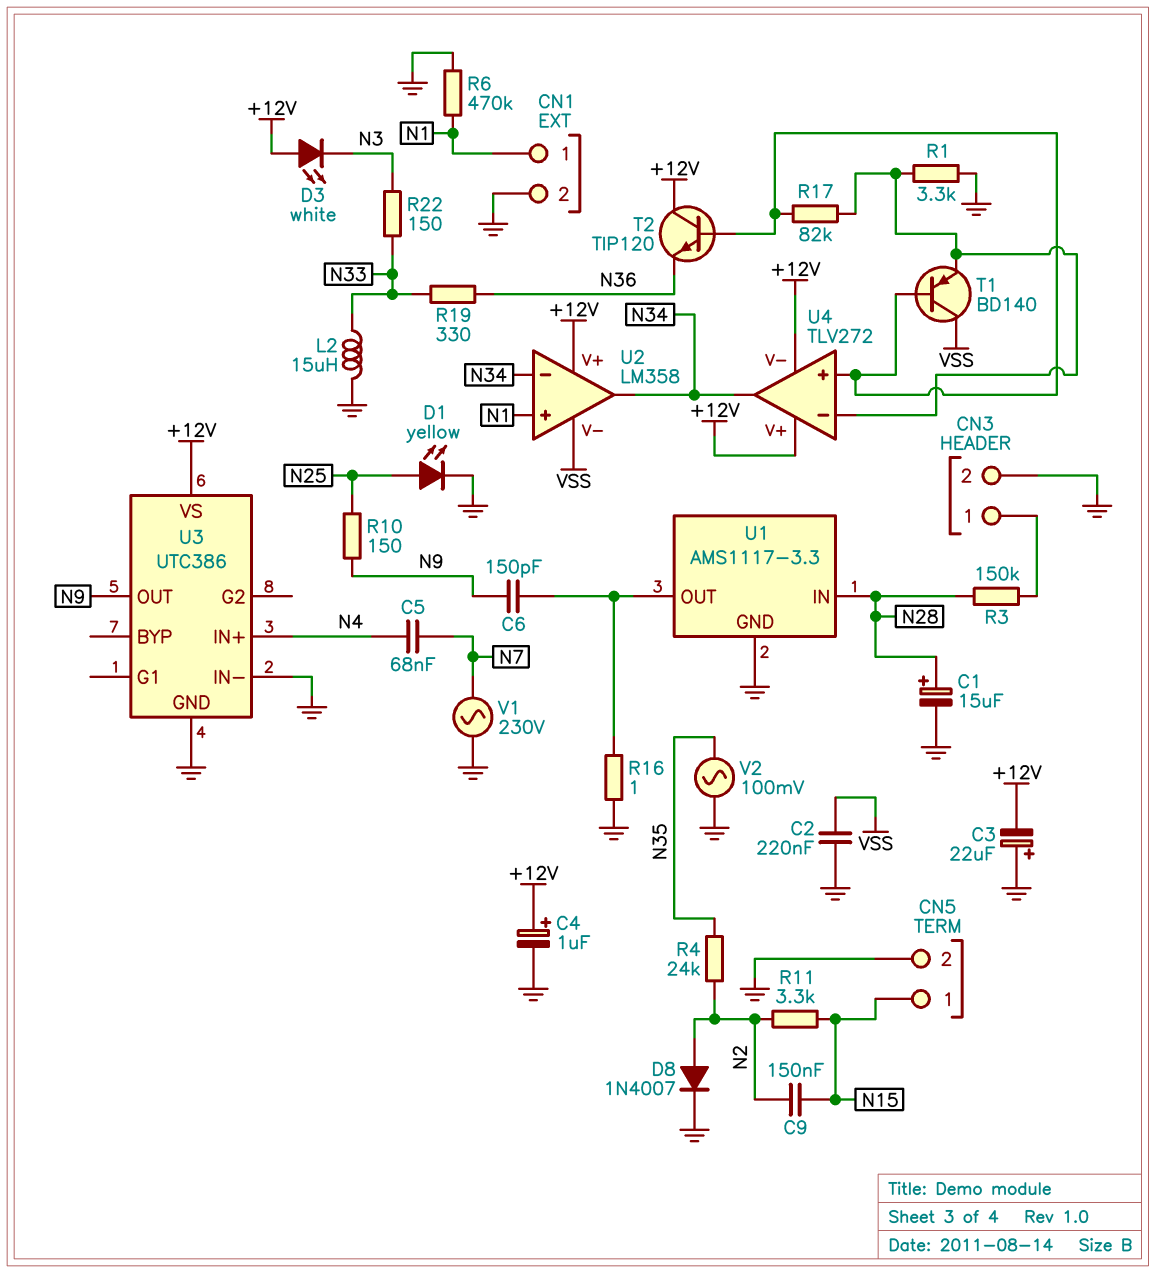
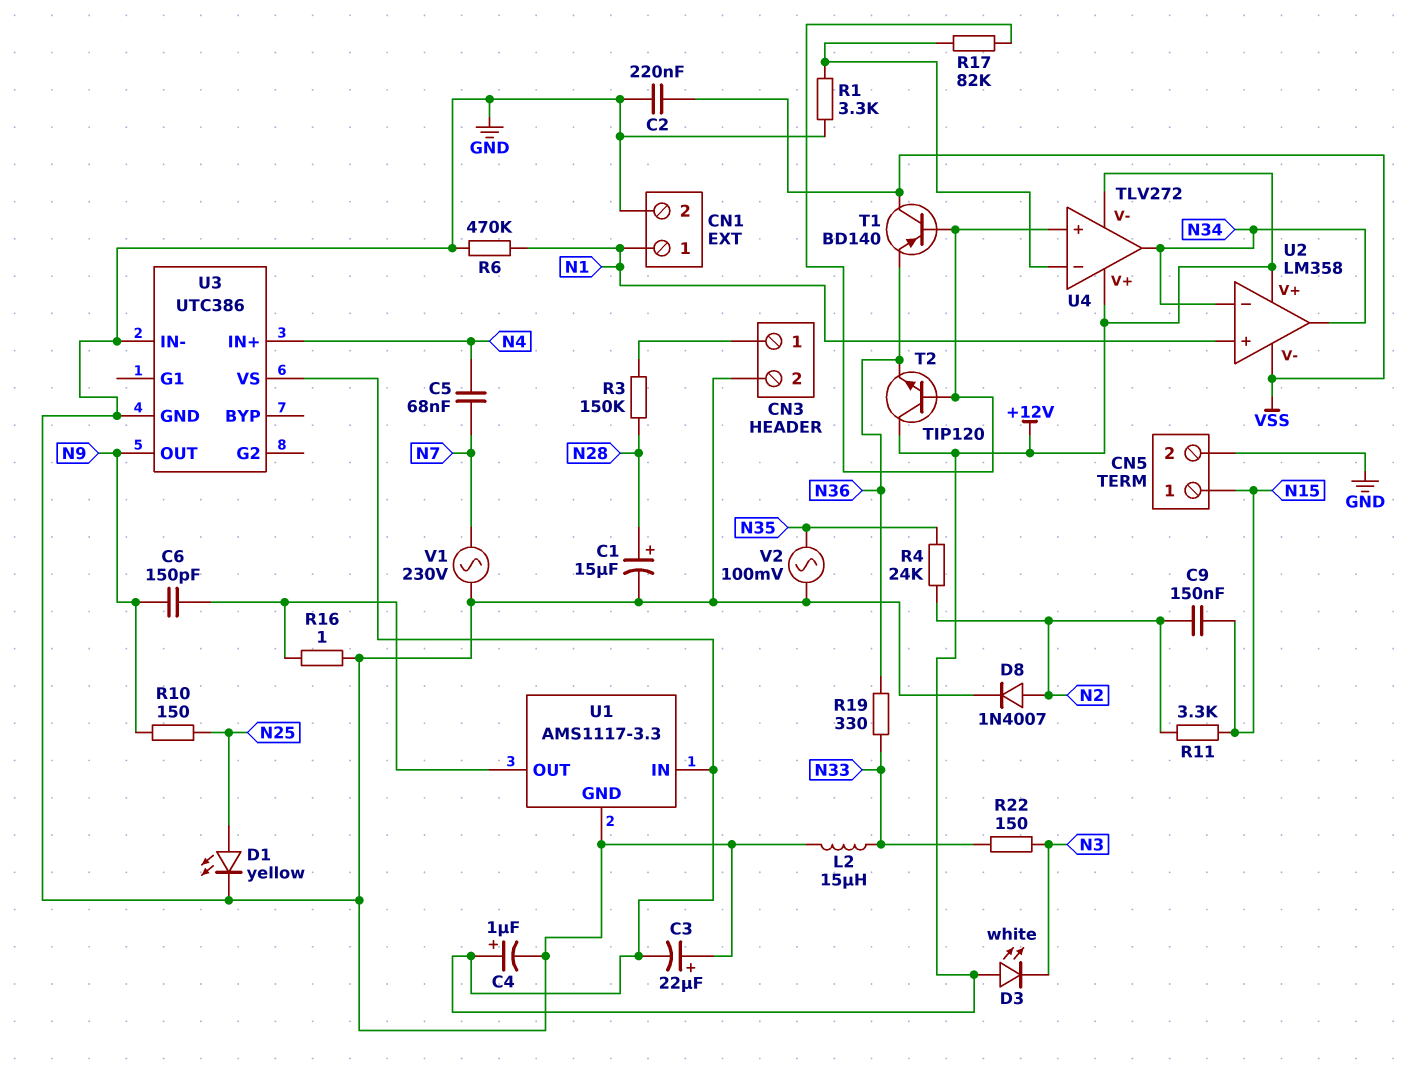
T1: PNP BD140 (B U4/in+, C VSS, E U4/in-) -> PNP BD140 (B U4/in+, C VSS, E N36)
U1 pin IN: N28 -> +12V

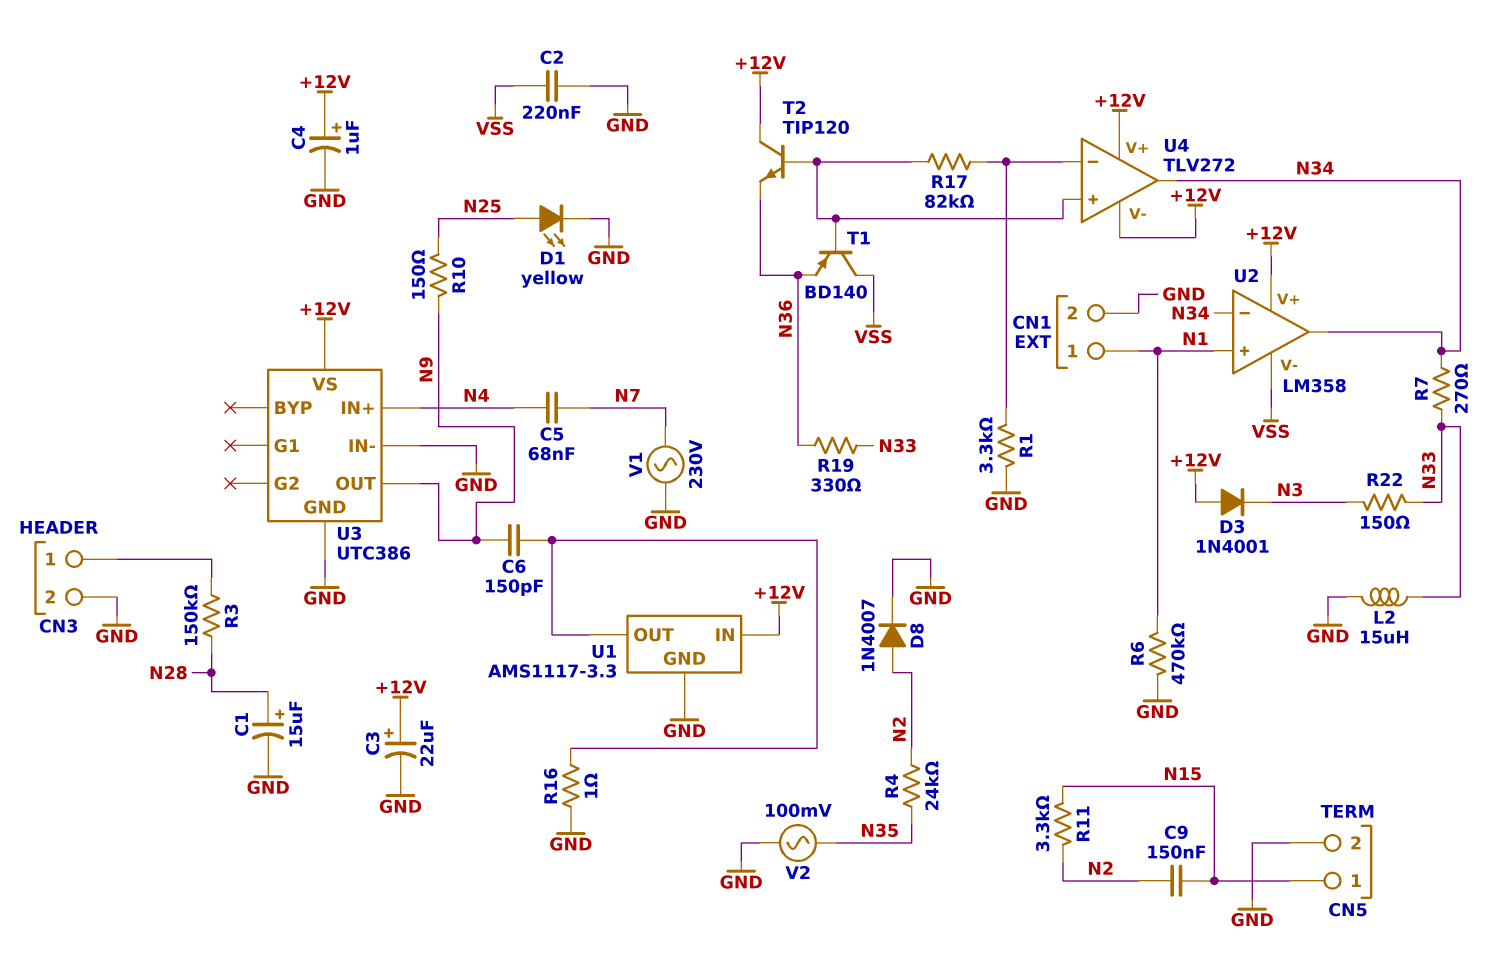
C3: 22uF (plus GND, minus +12V) -> 22uF (plus +12V, minus GND)
D3: LED white (A +12V, K N3) -> diode 1N4001 (A +12V, K N3)
R7: none -> 270 (N33, N34)

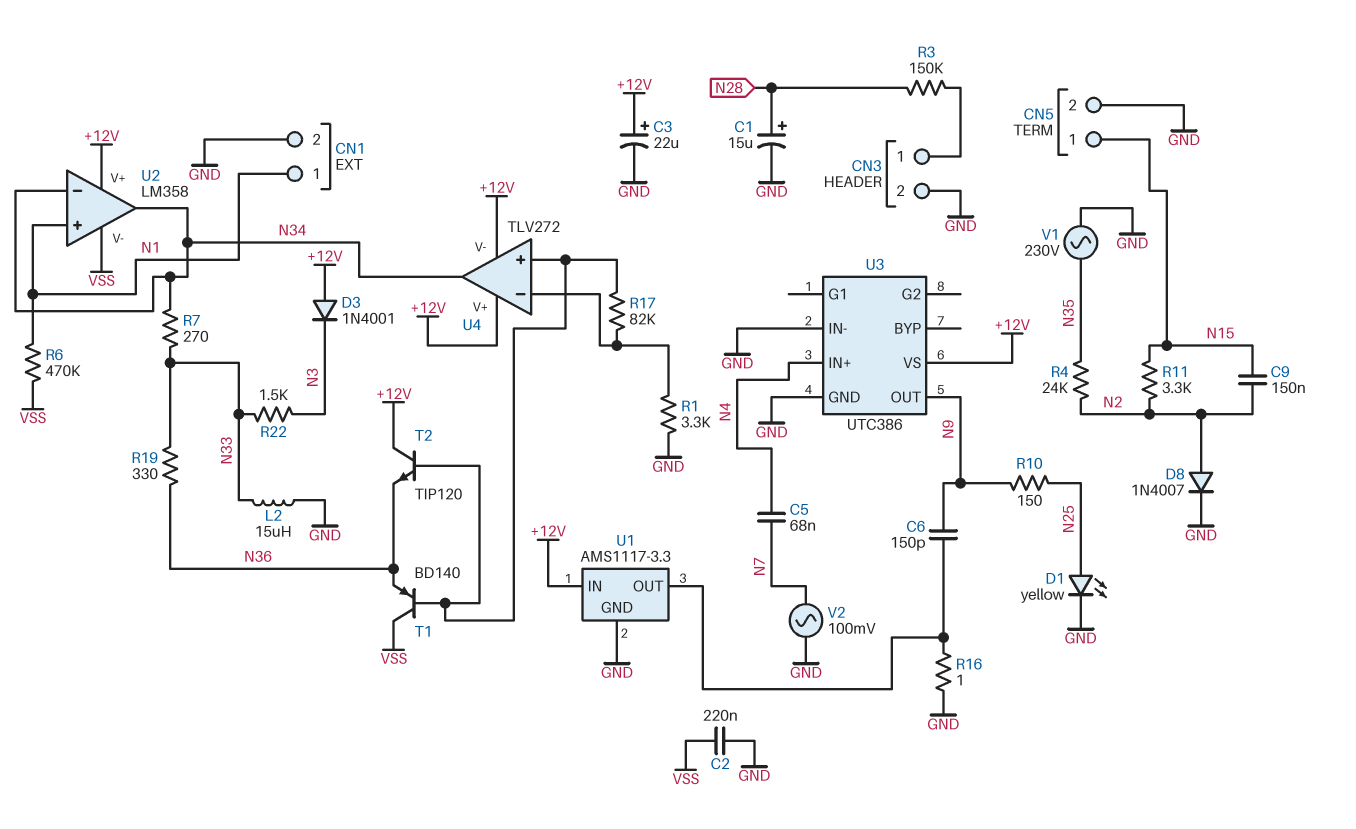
C4: 1uF (plus +12V, minus GND) -> none
R6: 470k (GND, N1) -> 470k (N1, VSS)
R22: 150 (N3, N33) -> 1.5k (N3, N33)
V1: AC 230V (GND, N7) -> AC 230V (GND, N35)
V2: AC 100mV (GND, N35) -> AC 100mV (GND, N7)

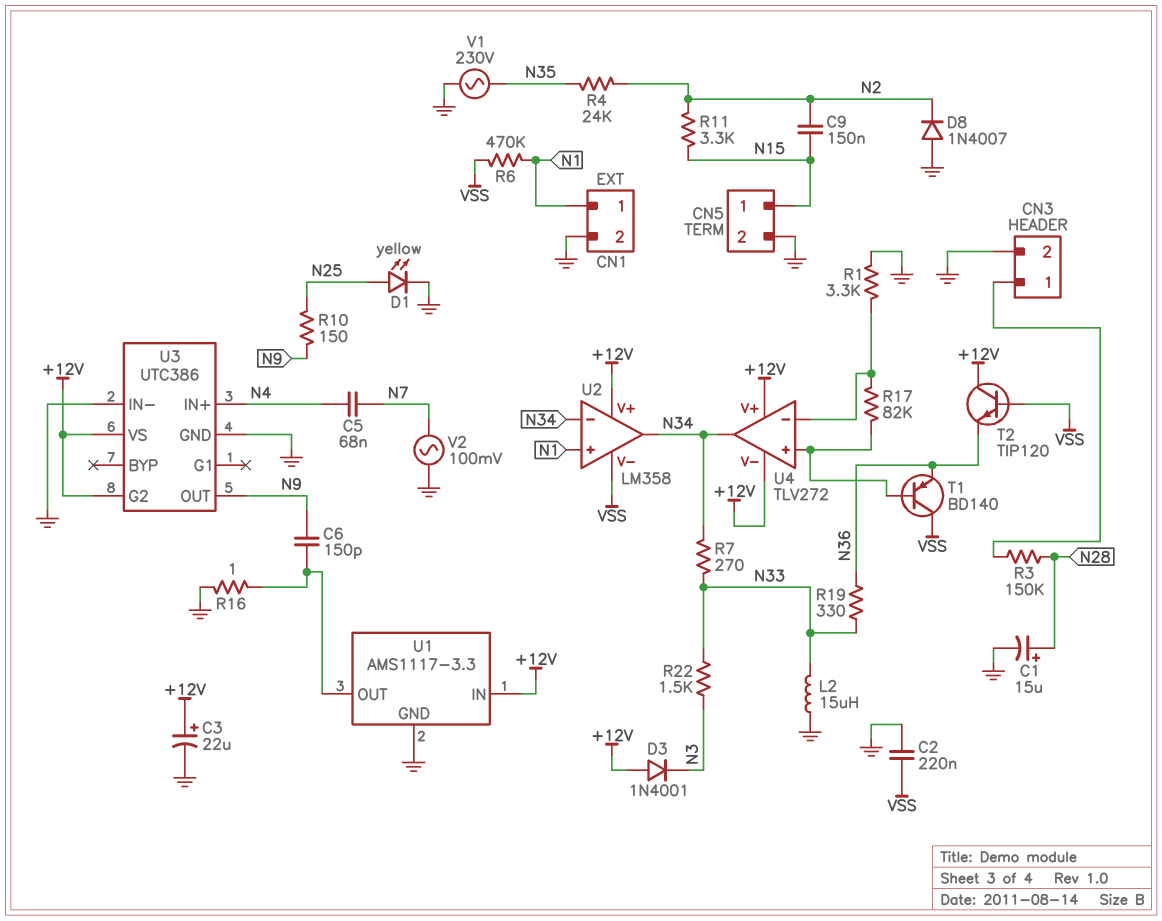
D8: diode 1N4007 (A N2, K GND) -> diode 1N4007 (A GND, K N2)
T2: NPN TIP120 (B U4/in+, C +12V, E N36) -> NPN TIP120 (B VSS, C +12V, E N36)
U3 pin G2: none -> +12V

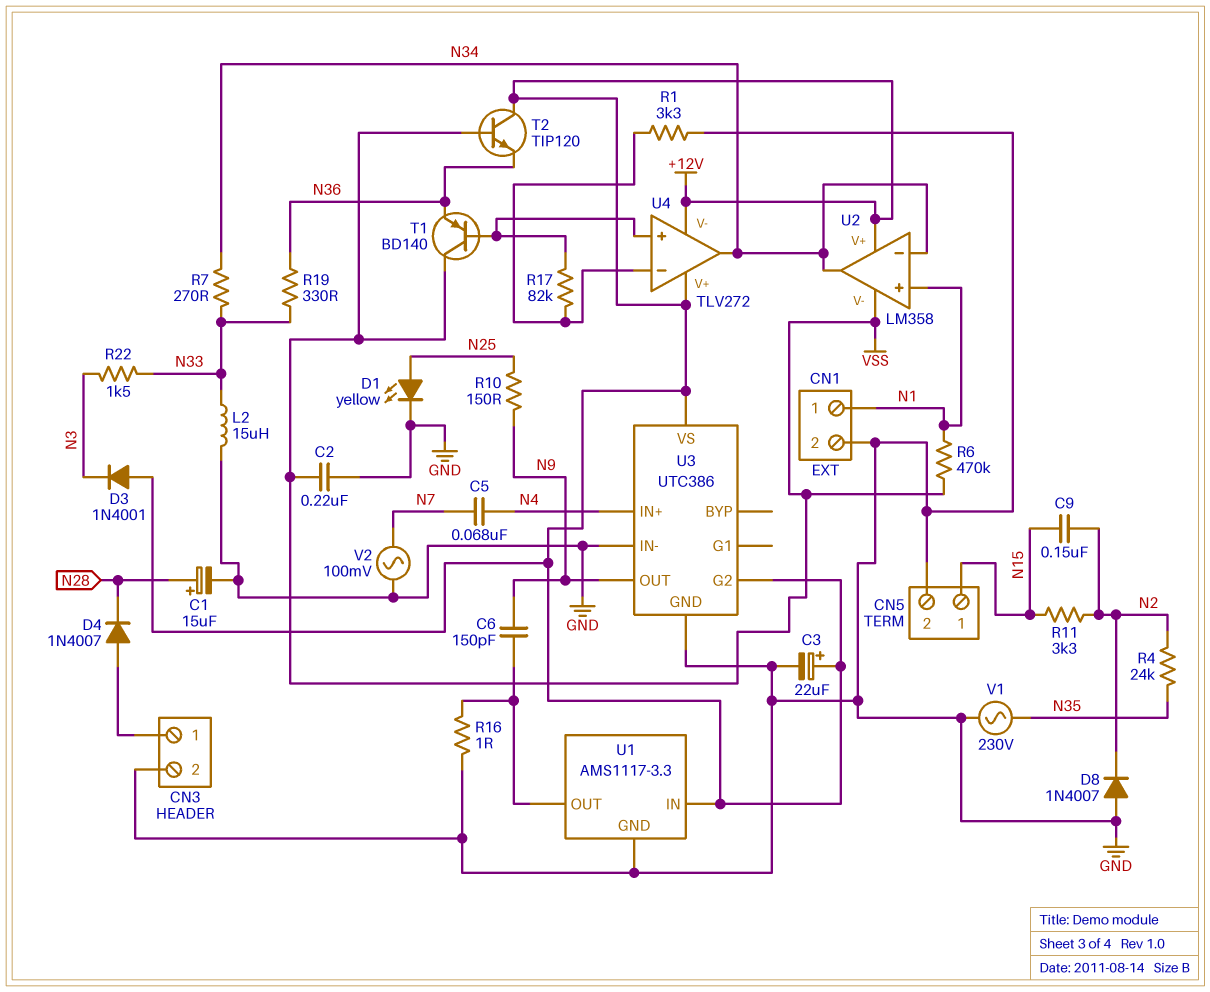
D4: none -> diode 1N4007 (A CN3/1, K N28)
R3: 150k (CN3/1, N28) -> none

